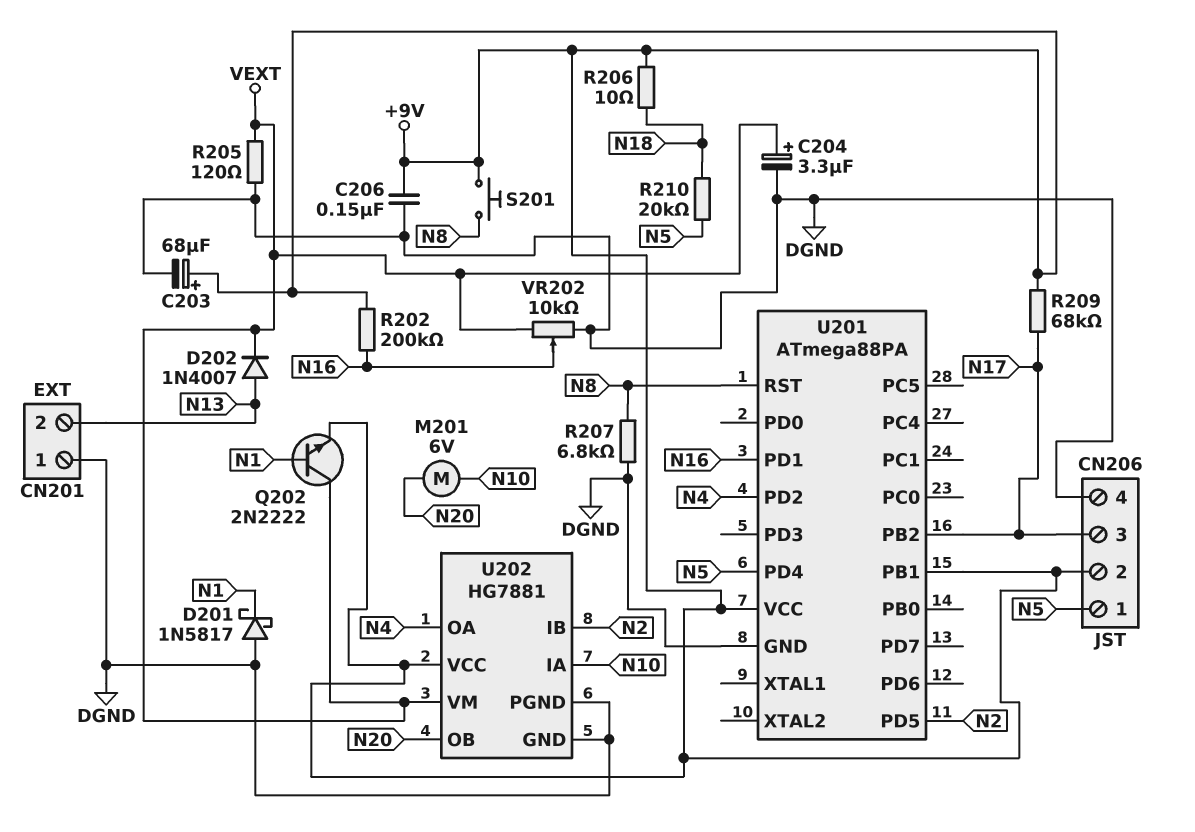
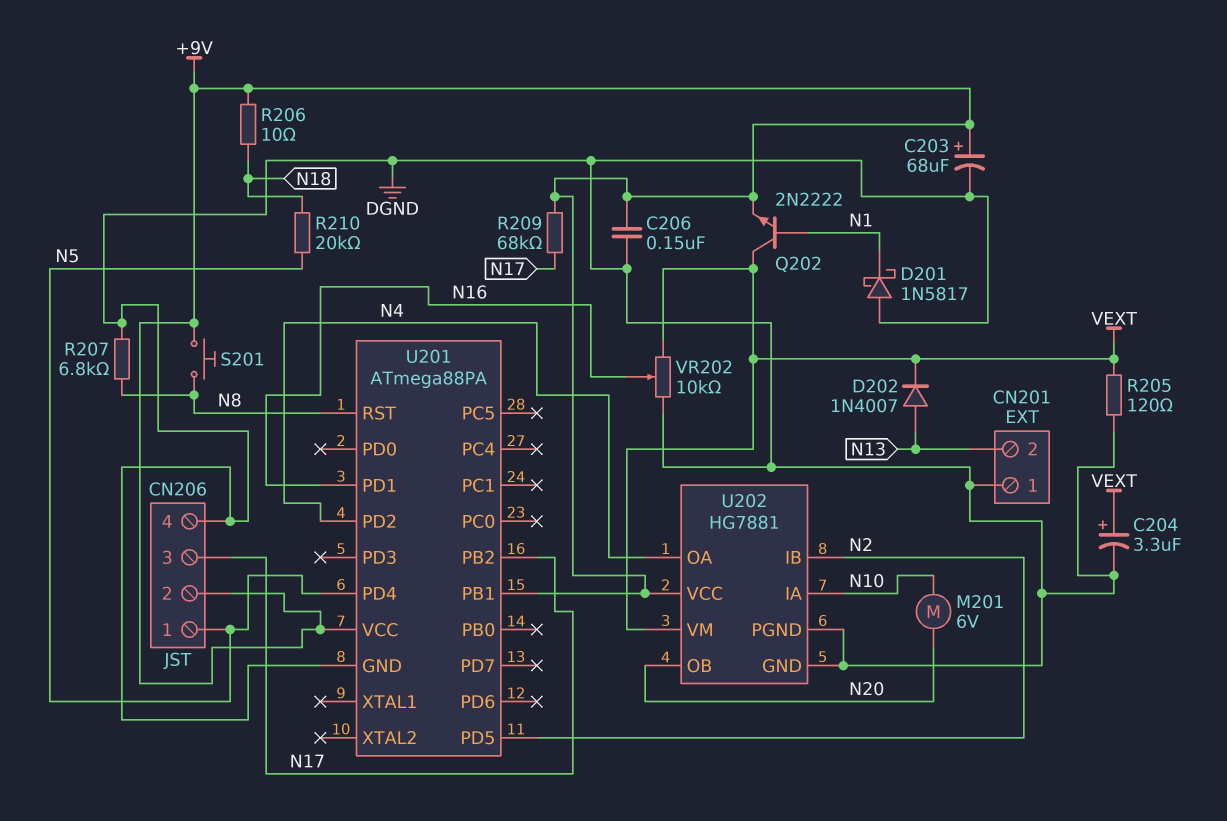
R202: 200k (+9V, N16) -> none

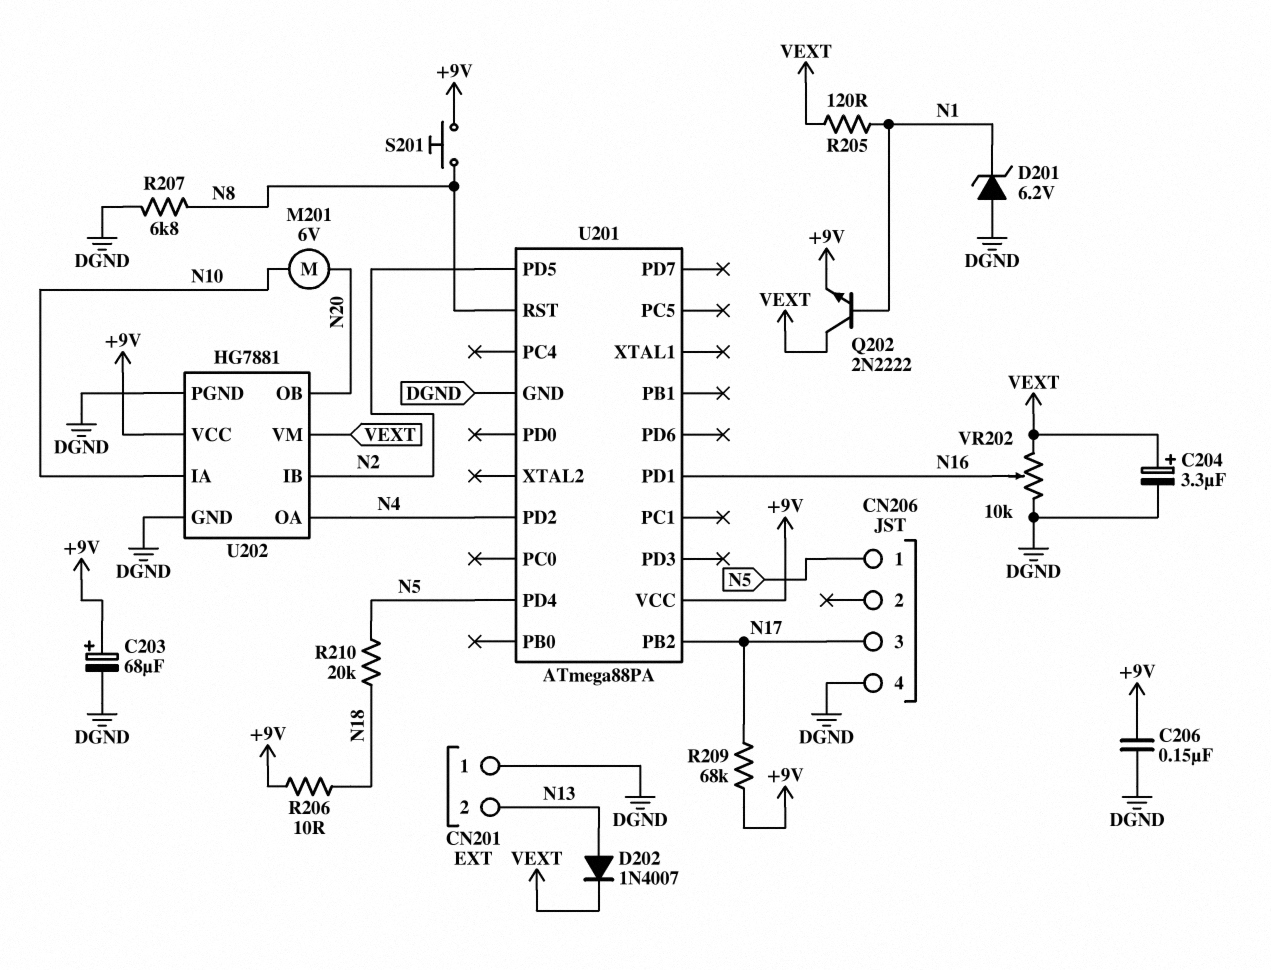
CN206 pin 2: +9V -> none
D201: schottky 1N5817 (A DGND, K N1) -> zener 6.2V (A DGND, K N1)
R205: 120 (DGND, VEXT) -> 120 (N1, VEXT)
U201 pin PB1: +9V -> none

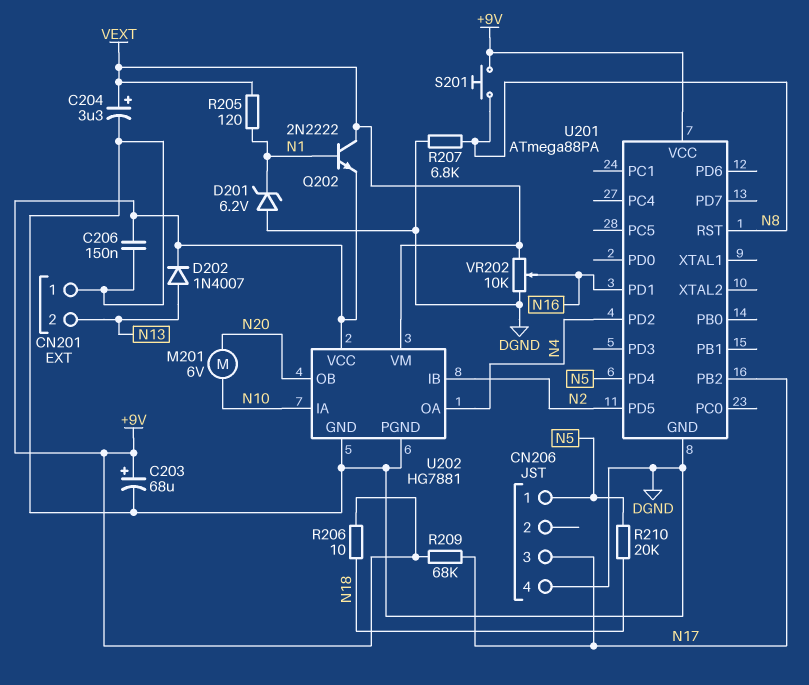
D202: diode 1N4007 (A N13, K VEXT) -> diode 1N4007 (A N13, K +9V)

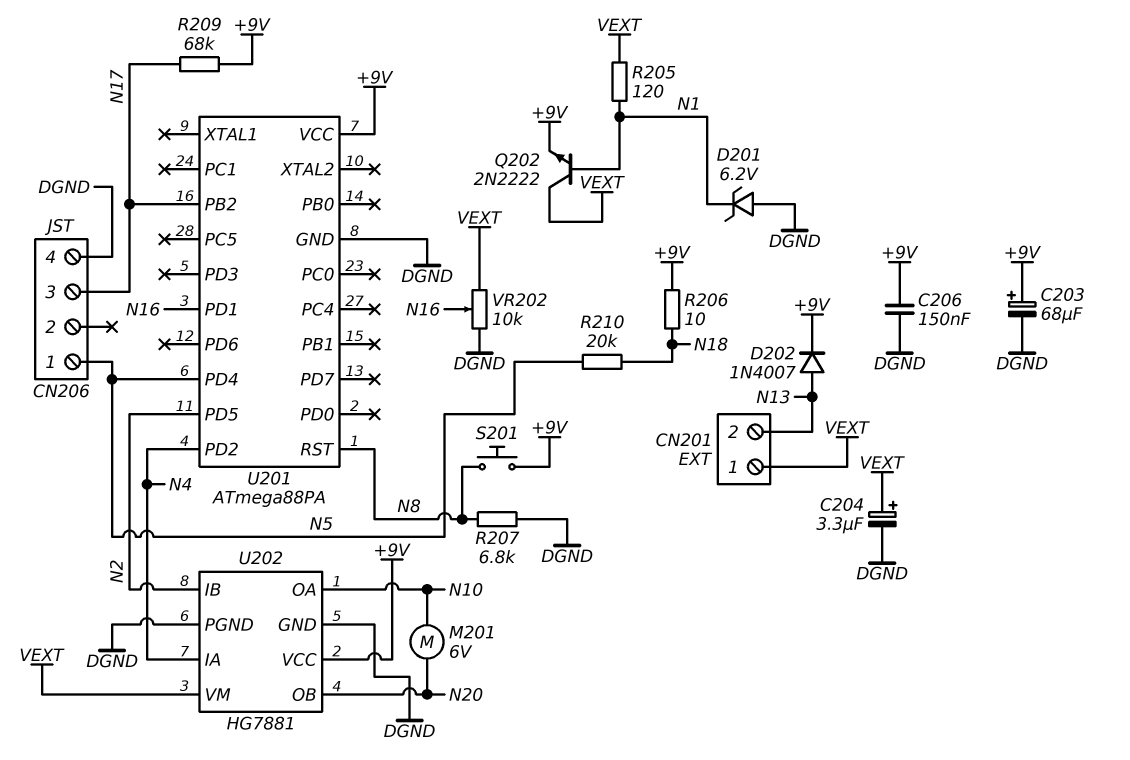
CN201 pin 1: DGND -> VEXT
U202 pin IA: N10 -> N4
U202 pin OA: N4 -> N10

